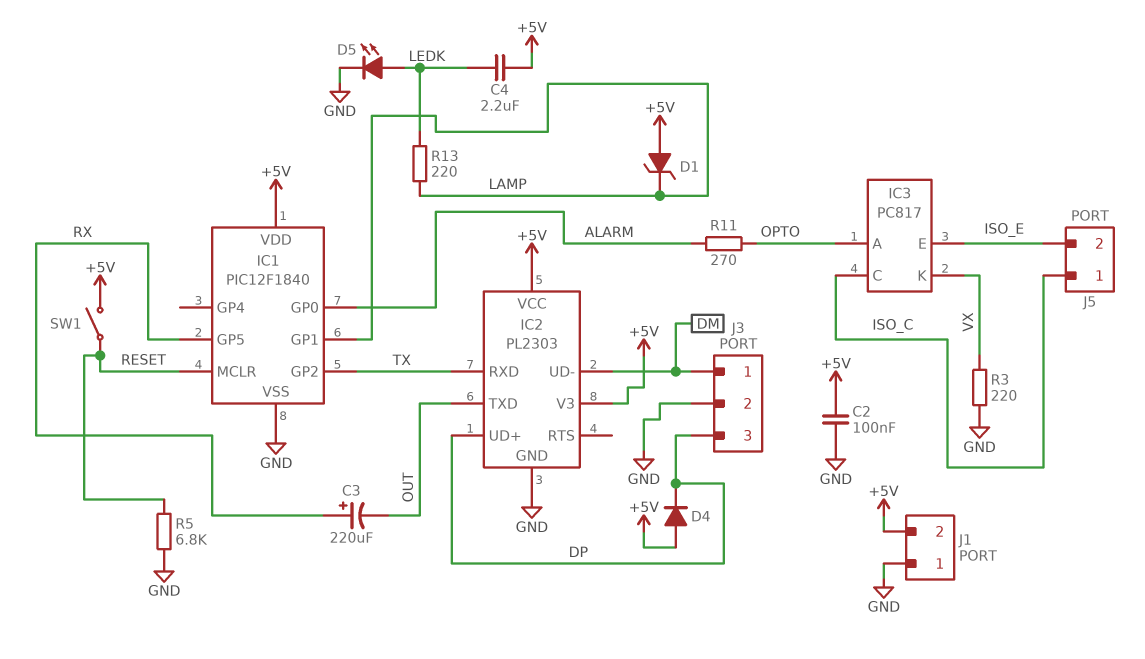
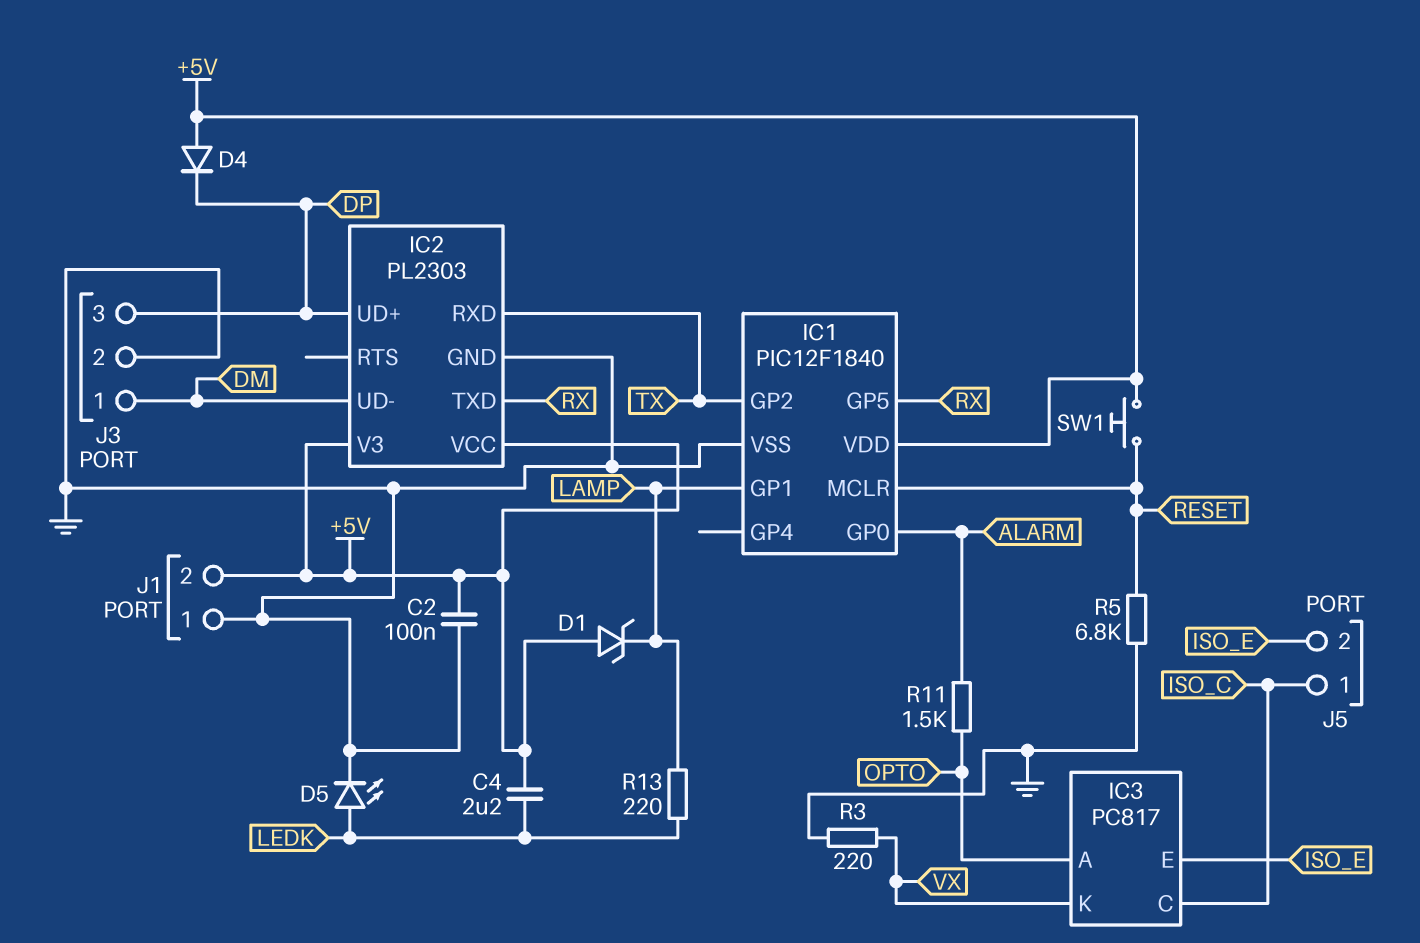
C3: 220uF (plus RX, minus OUT) -> none
IC2 pin TXD: OUT -> RX
R11: 270 (ALARM, OPTO) -> 1.5k (ALARM, OPTO)
SW1: switch (+5V, RESET) -> button (+5V, RESET)

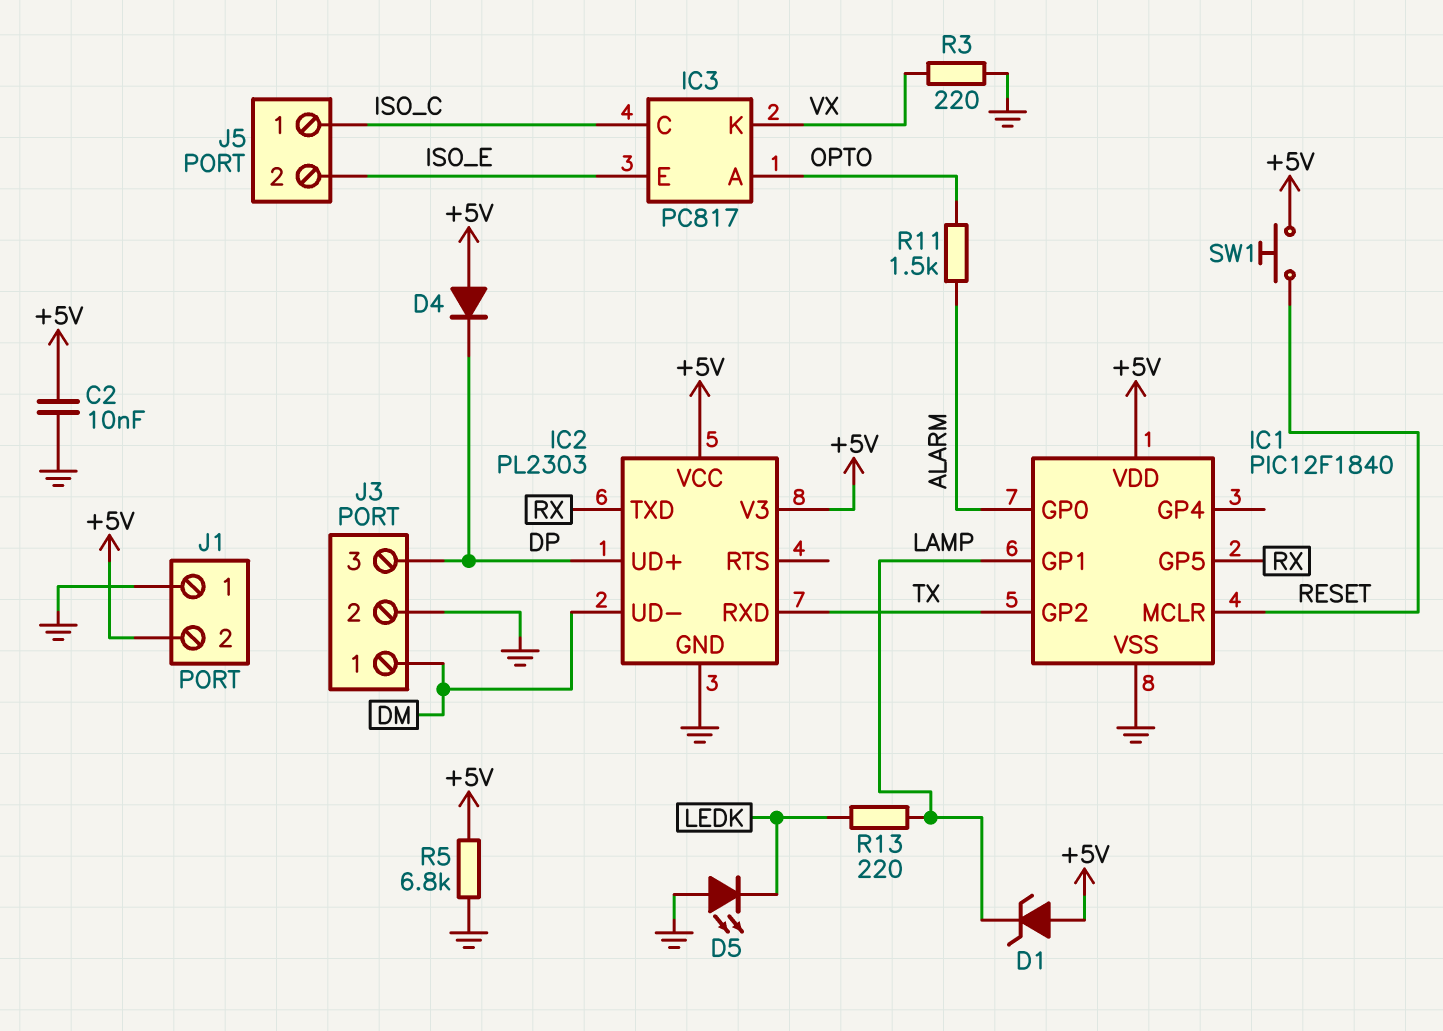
C2: 100nF (+5V, GND) -> 10nF (+5V, GND)
C4: 2.2uF (+5V, LEDK) -> none
D5: LED (A LEDK, K GND) -> LED (A GND, K LEDK)
R5: 6.8k (GND, RESET) -> 6.8k (+5V, GND)

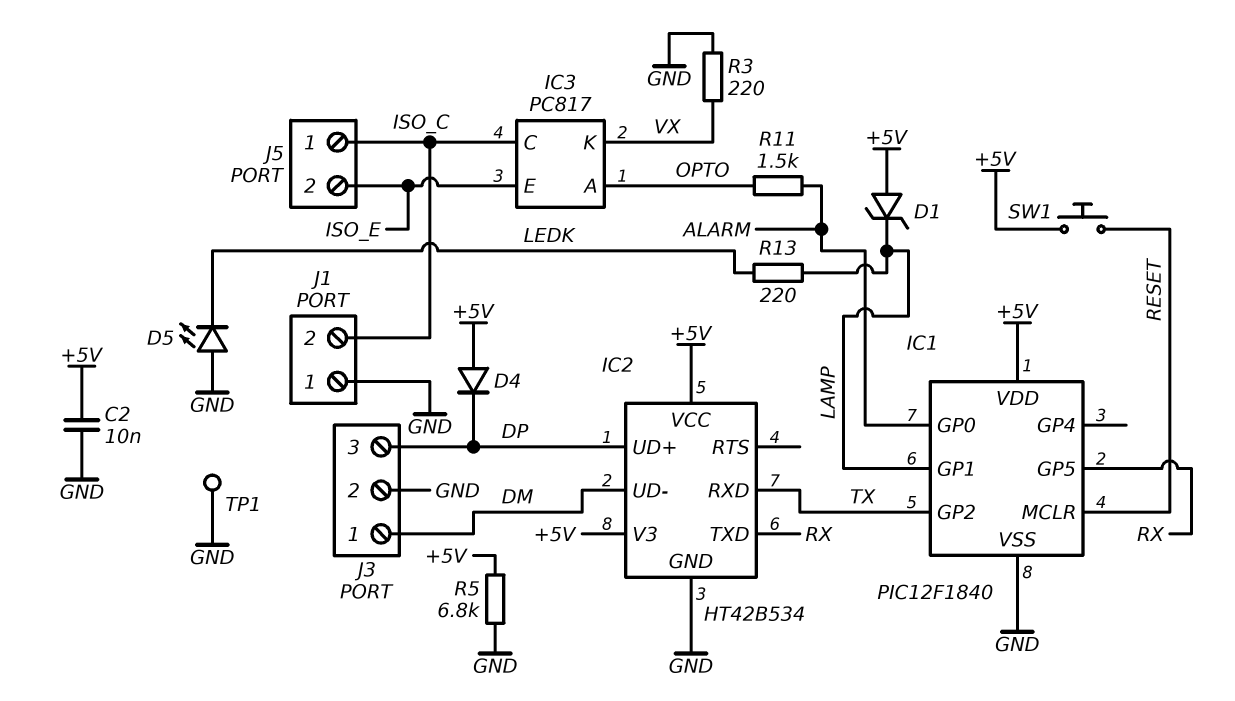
IC2: PL2303 -> HT42B534
J1 pin 2: +5V -> ISO_C
TP1: none -> test point (GND)

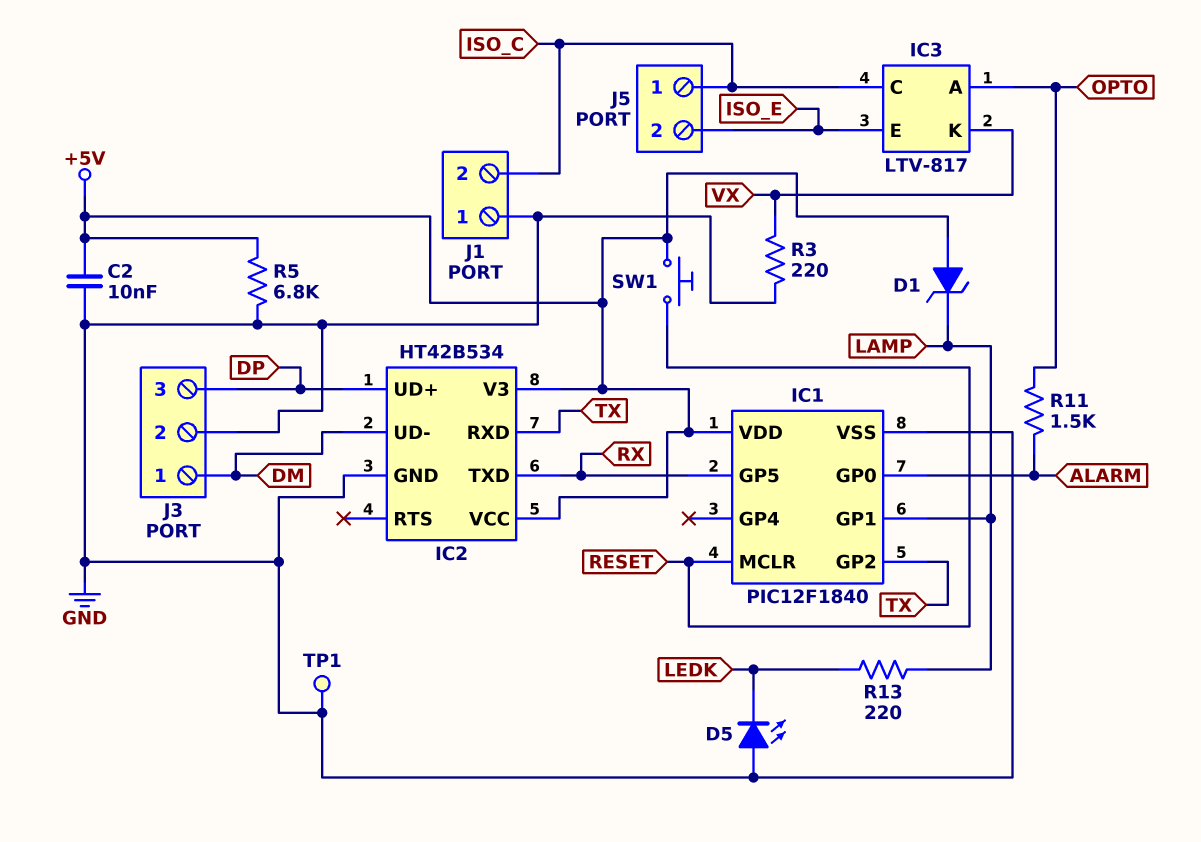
D4: diode (A +5V, K DP) -> none
IC3: PC817 -> LTV-817

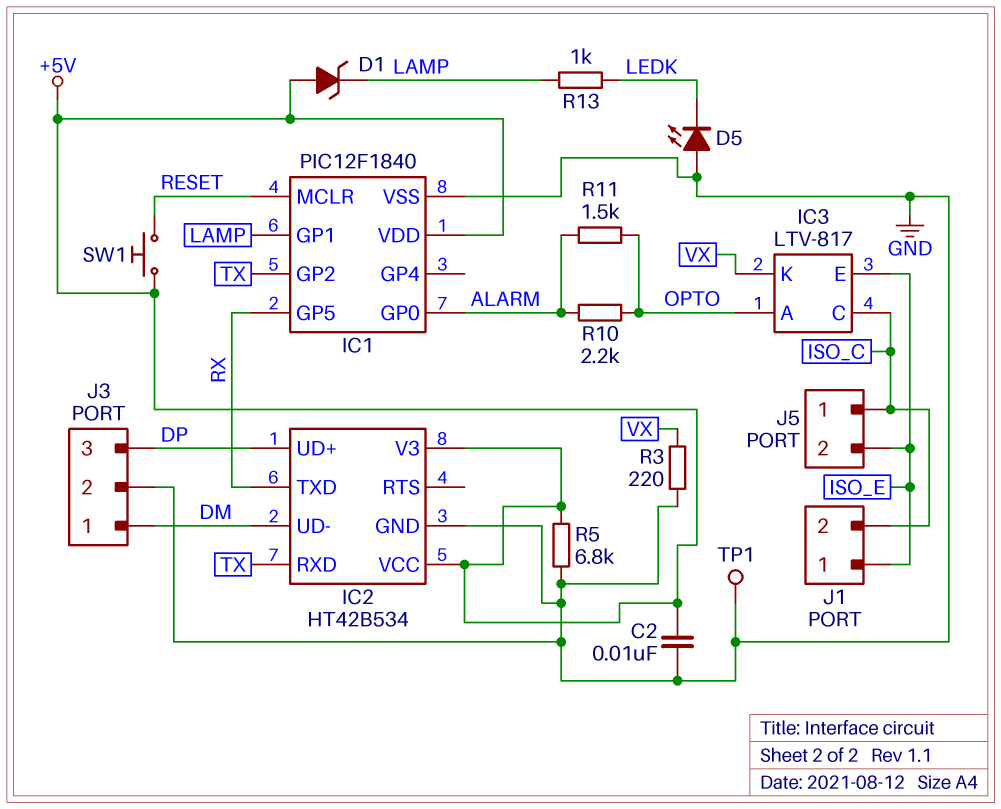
J1 pin 1: GND -> ISO_E
R10: none -> 2.2k (ALARM, OPTO)
R13: 220 (LAMP, LEDK) -> 1k (LAMP, LEDK)

